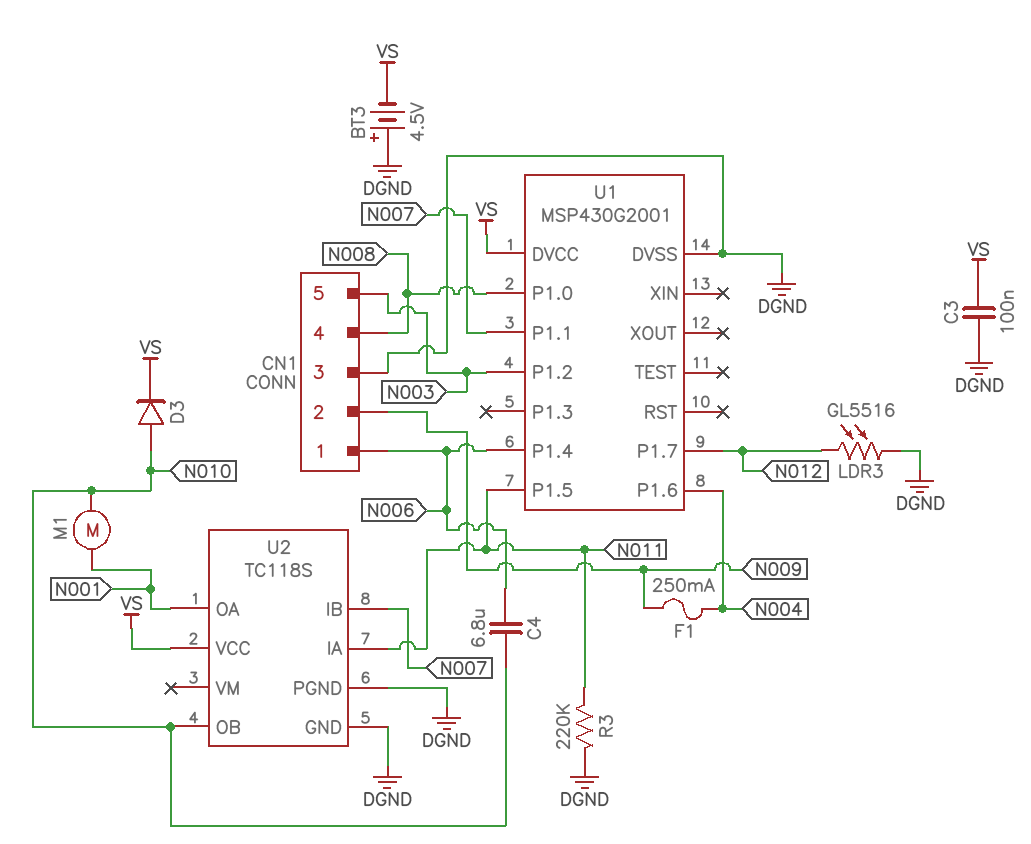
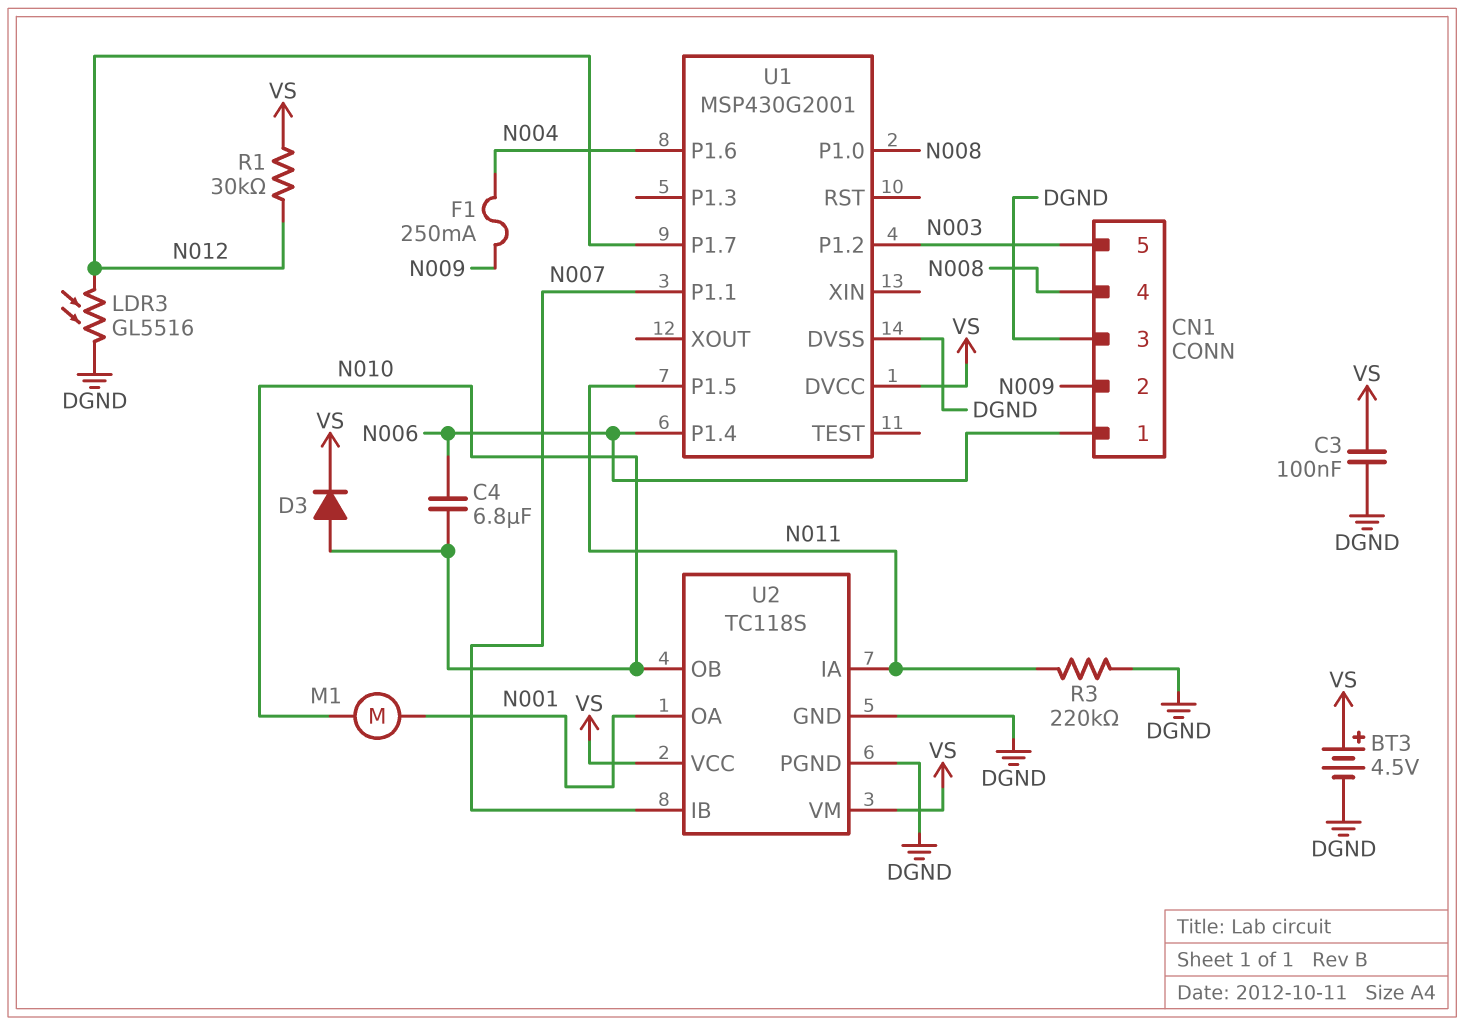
BT3: 4.5V (plus DGND, minus VS) -> 4.5V (plus VS, minus DGND)
R1: none -> 30k (N012, VS)
U2 pin VM: none -> VS

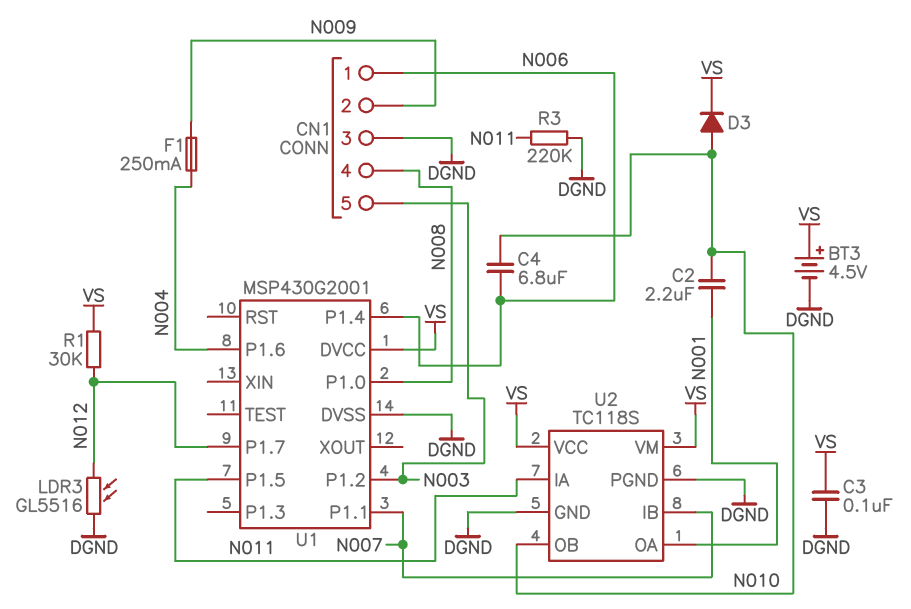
C2: none -> 2.2uF (N001, N010)
M1: motor (N001, N010) -> none

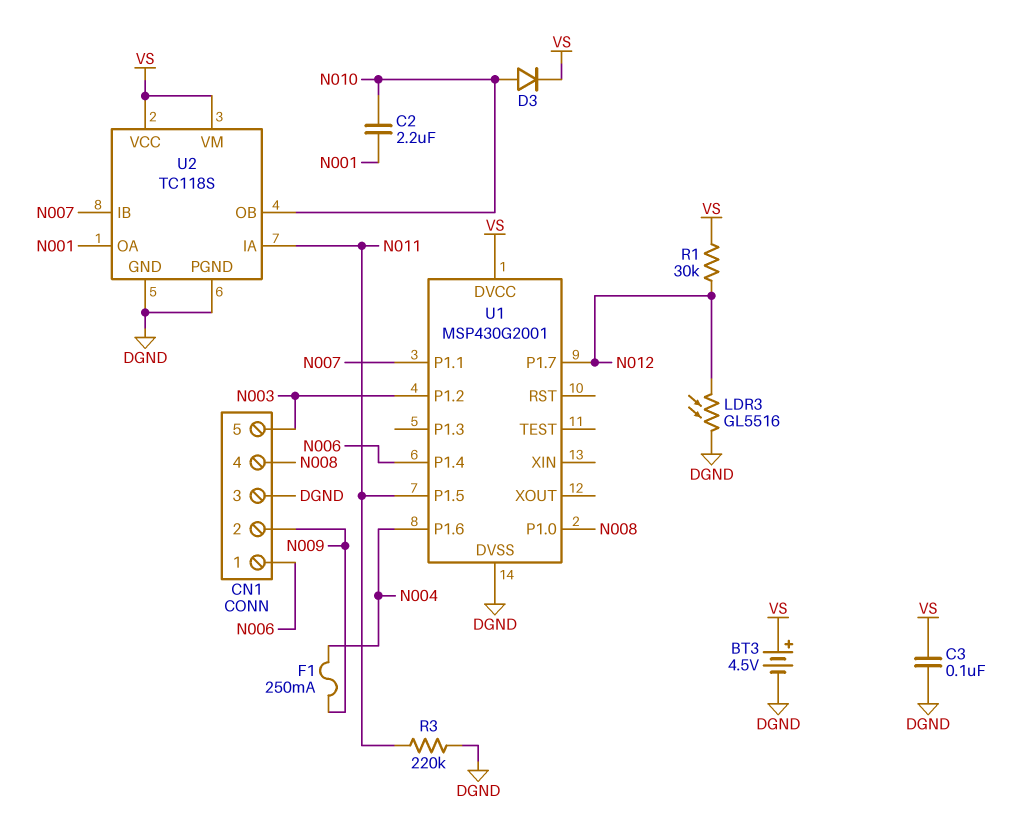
C4: 6.8uF (N006, N010) -> none

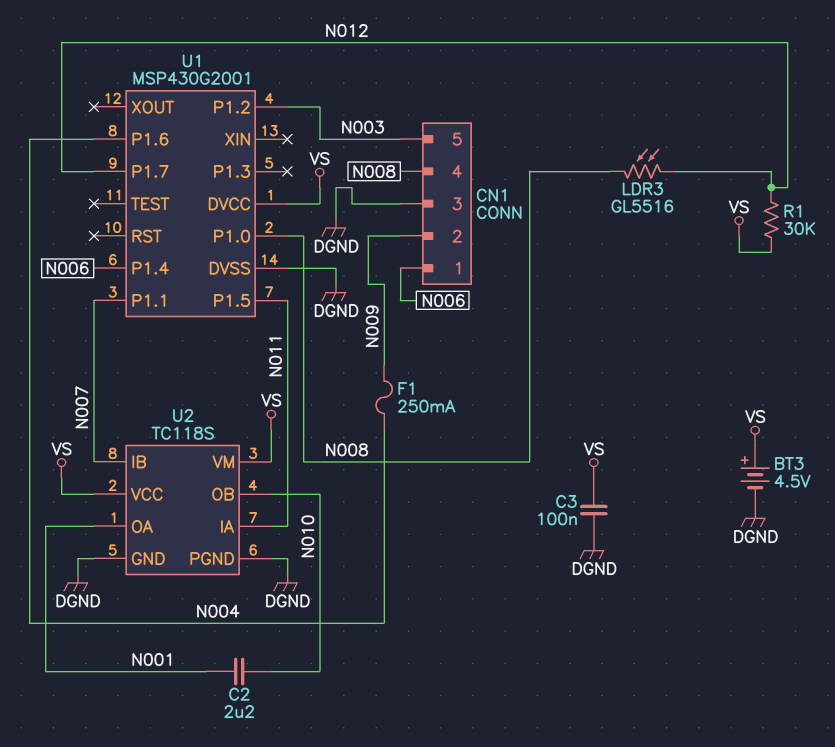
D3: diode (A N010, K VS) -> none
LDR3: GL5516 (DGND, N012) -> GL5516 (N008, N012)
R3: 220k (DGND, N011) -> none

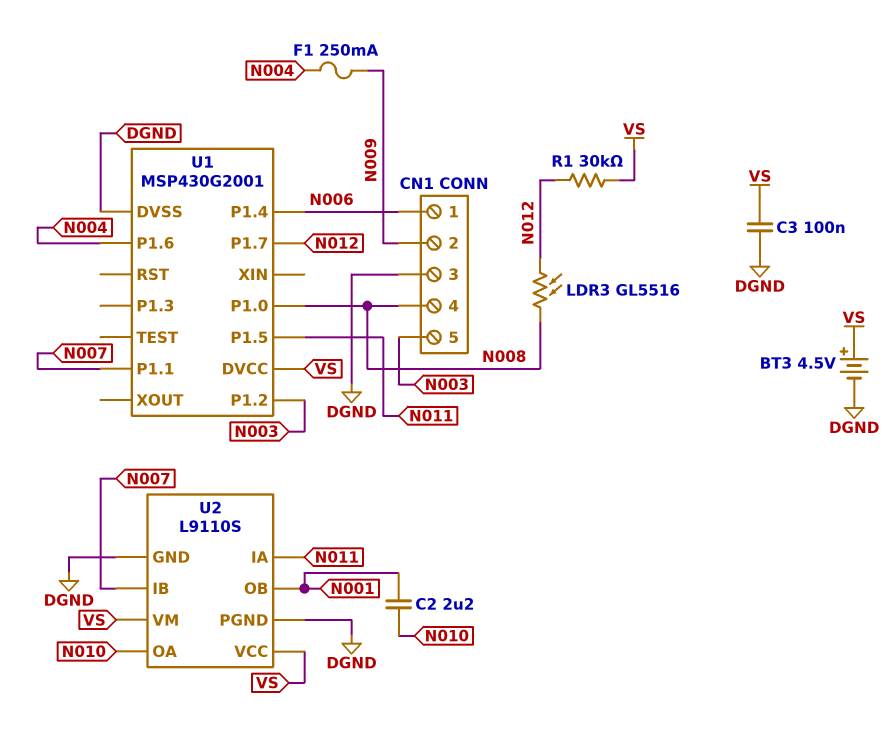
U2: TC118S -> L9110S
U2 pin OA: N001 -> N010
U2 pin OB: N010 -> N001

